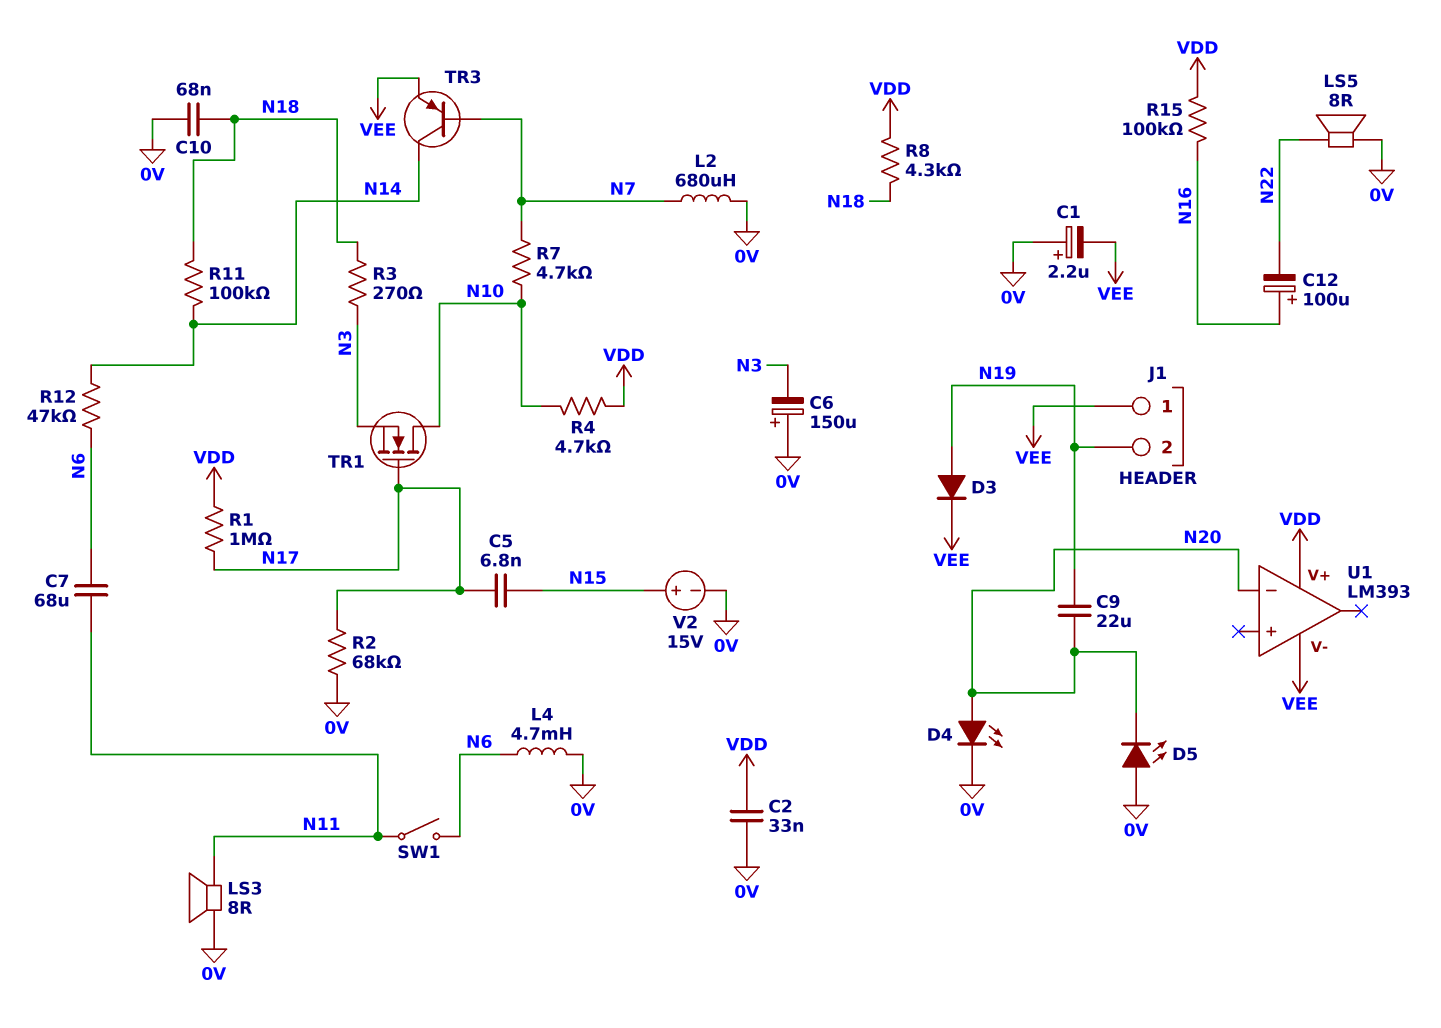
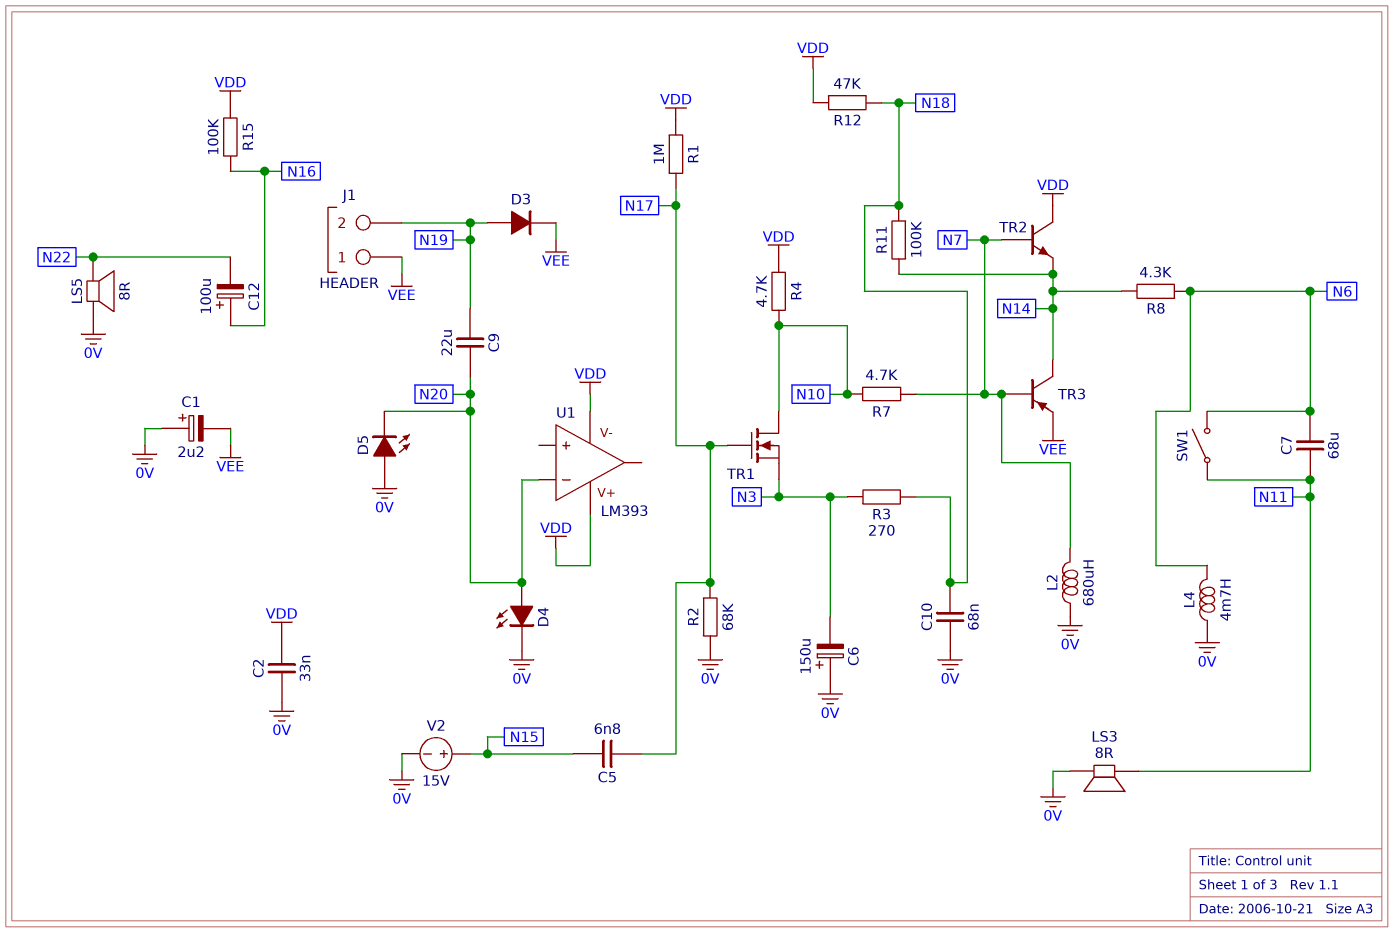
R8: 4.3k (N18, VDD) -> 4.3k (N6, N14)
R12: 47k (N6, N14) -> 47k (N18, VDD)
TR2: none -> NPN (B N7, C VDD, E N14)
U1 pin V-: VEE -> VDD

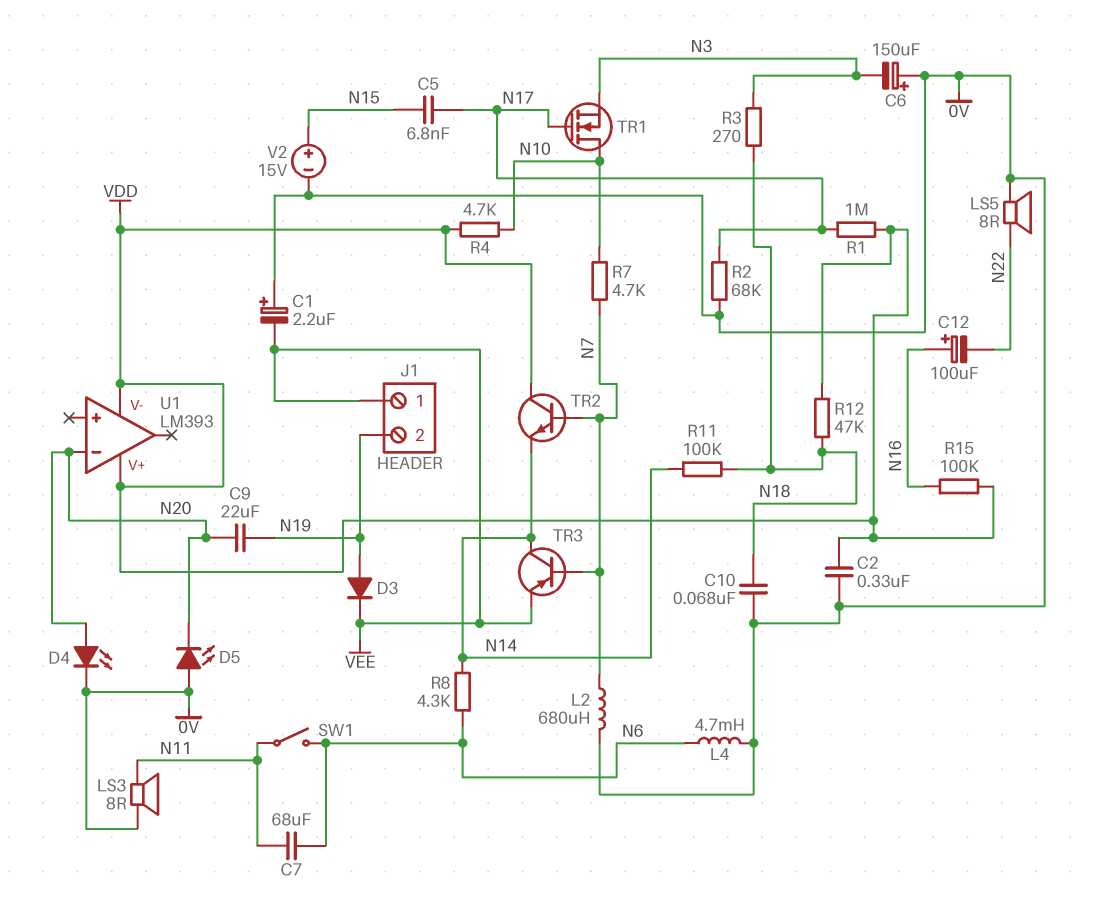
C2: 33nF (0V, VDD) -> 330nF (0V, VDD)

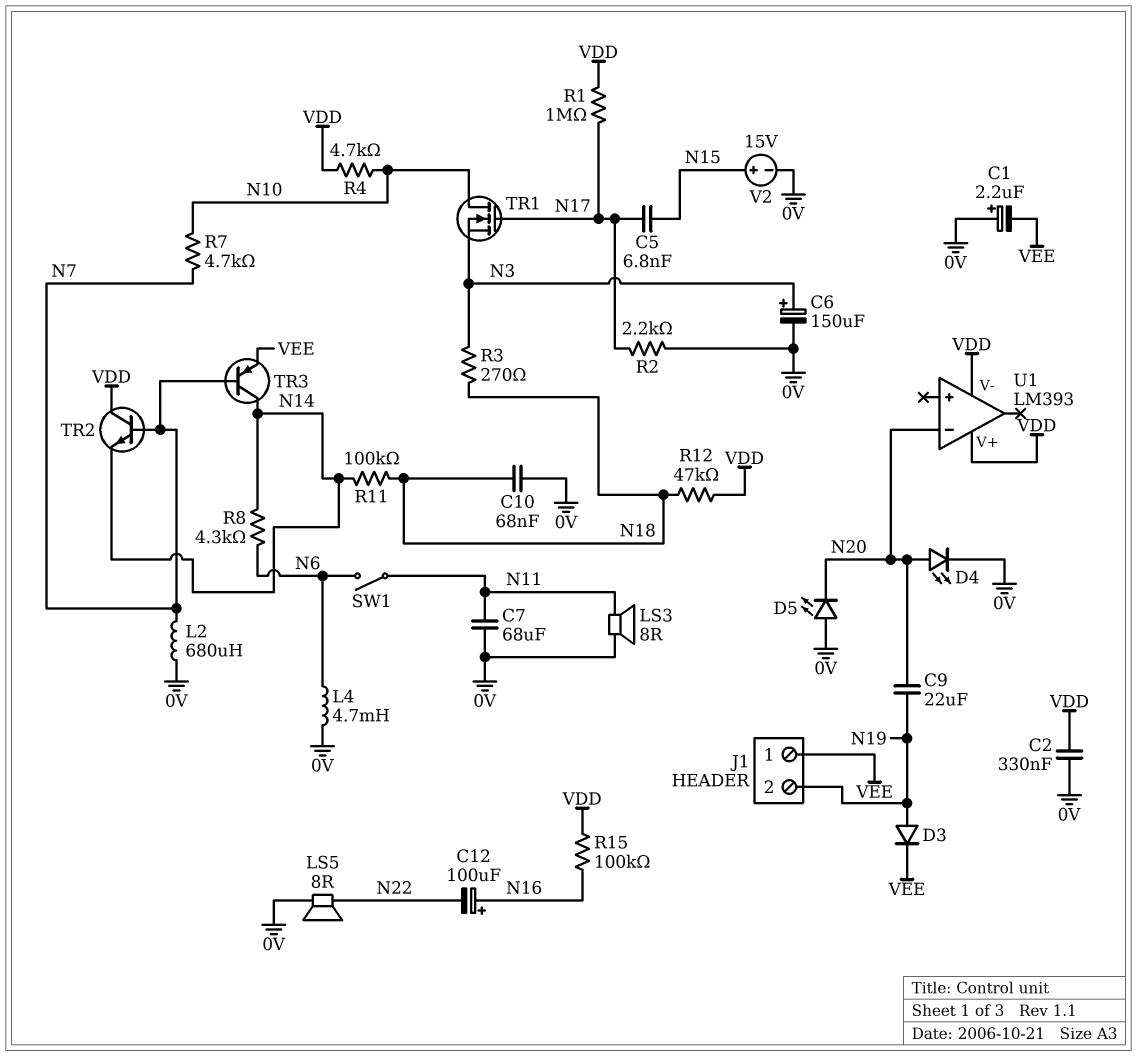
C6: 150uF (plus 0V, minus N3) -> 150uF (plus N3, minus 0V)
C7: 68uF (N6, N11) -> 68uF (0V, N11)
R2: 68k (0V, N17) -> 2.2k (0V, N17)

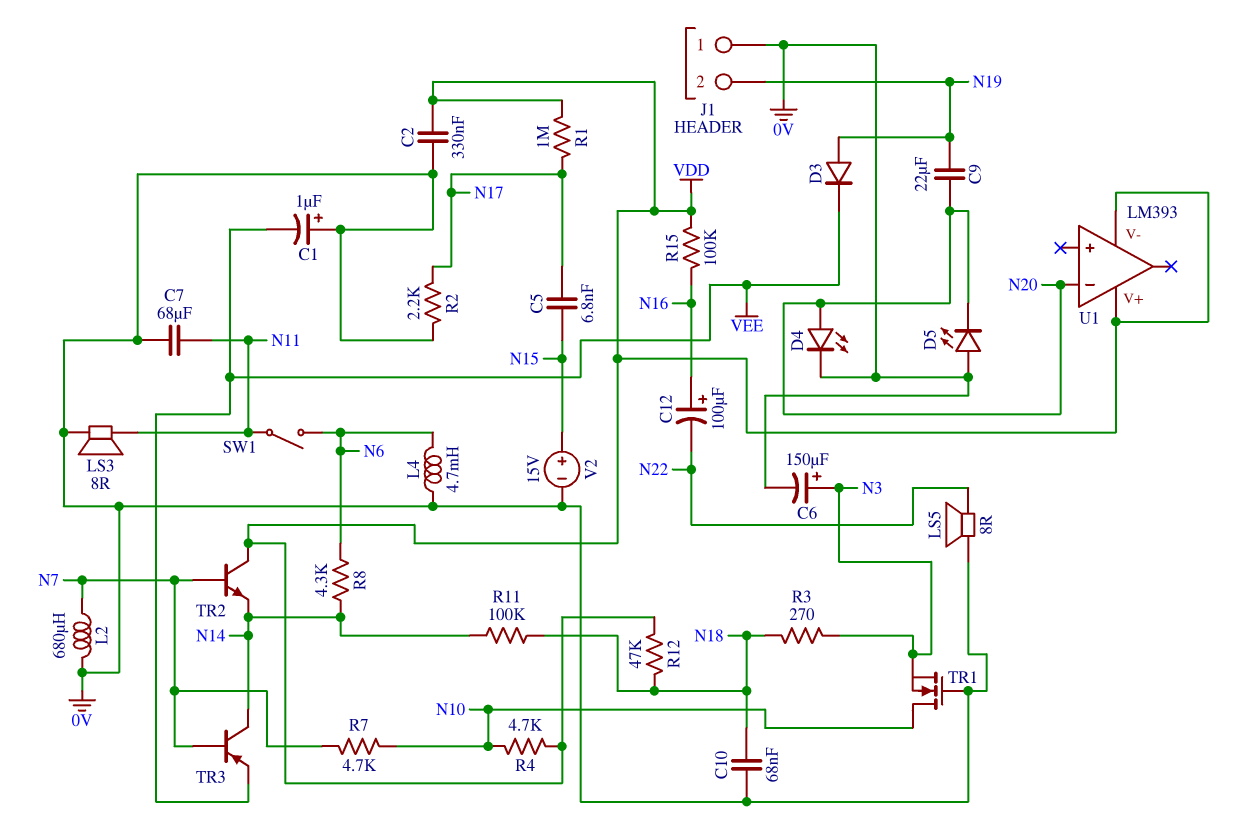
C1: 2.2uF (plus 0V, minus VEE) -> 1uF (plus 0V, minus VEE)
J1 pin 1: VEE -> 0V
TR1: NMOS (G N17, D N10, S N3) -> NMOS (G 0V, D N10, S N3)

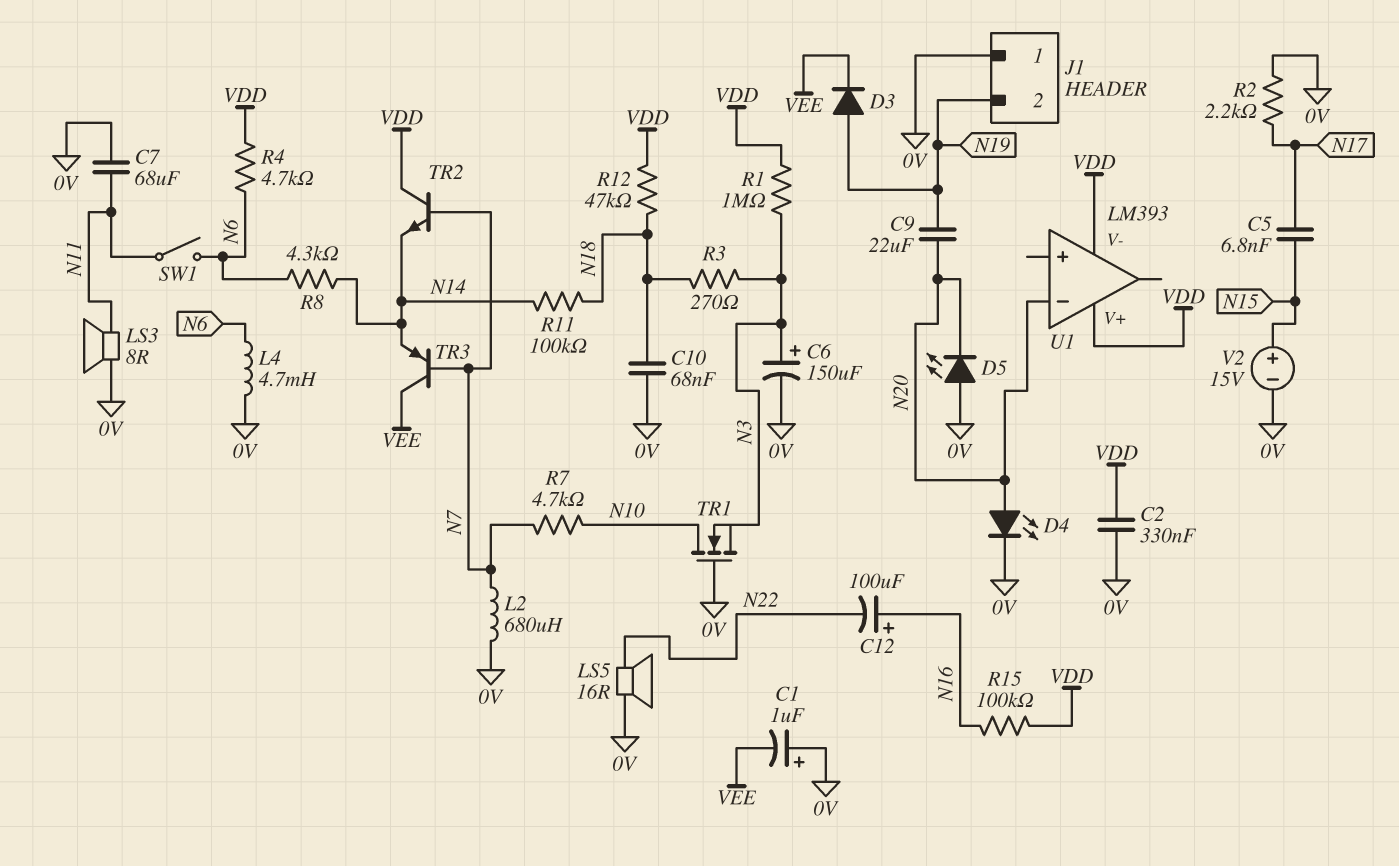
LS5: speaker 8R (0V, N22) -> speaker 16R (0V, N22)
R1: 1M (N17, VDD) -> 1M (N3, VDD)
R4: 4.7k (N10, VDD) -> 4.7k (N6, VDD)
TR3: PNP (B N7, C N14, E VEE) -> PNP (B N7, C VEE, E N14)

